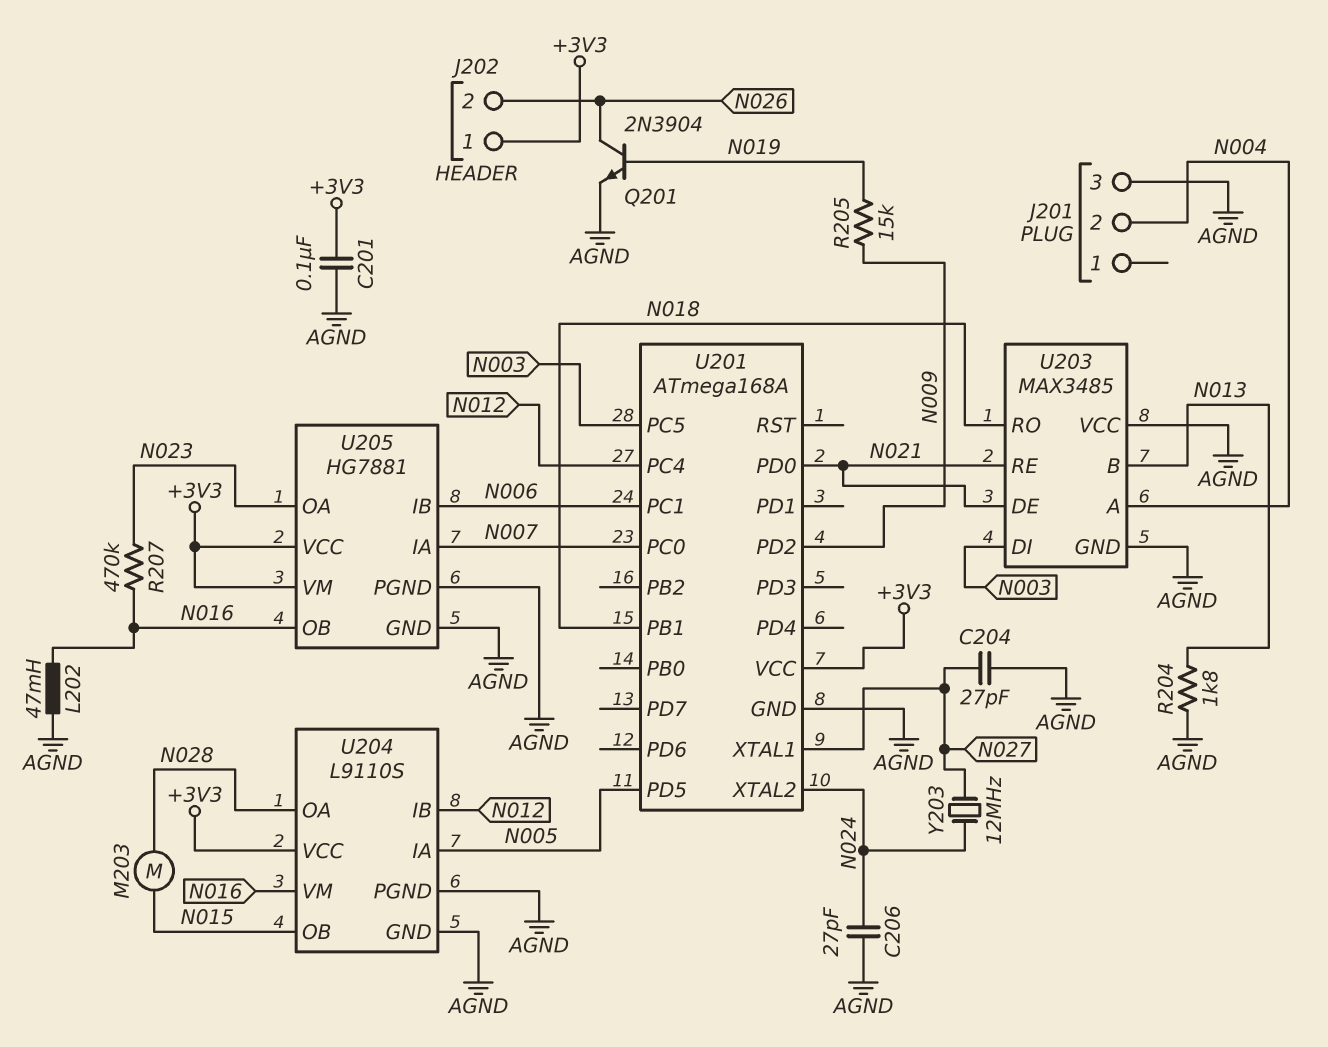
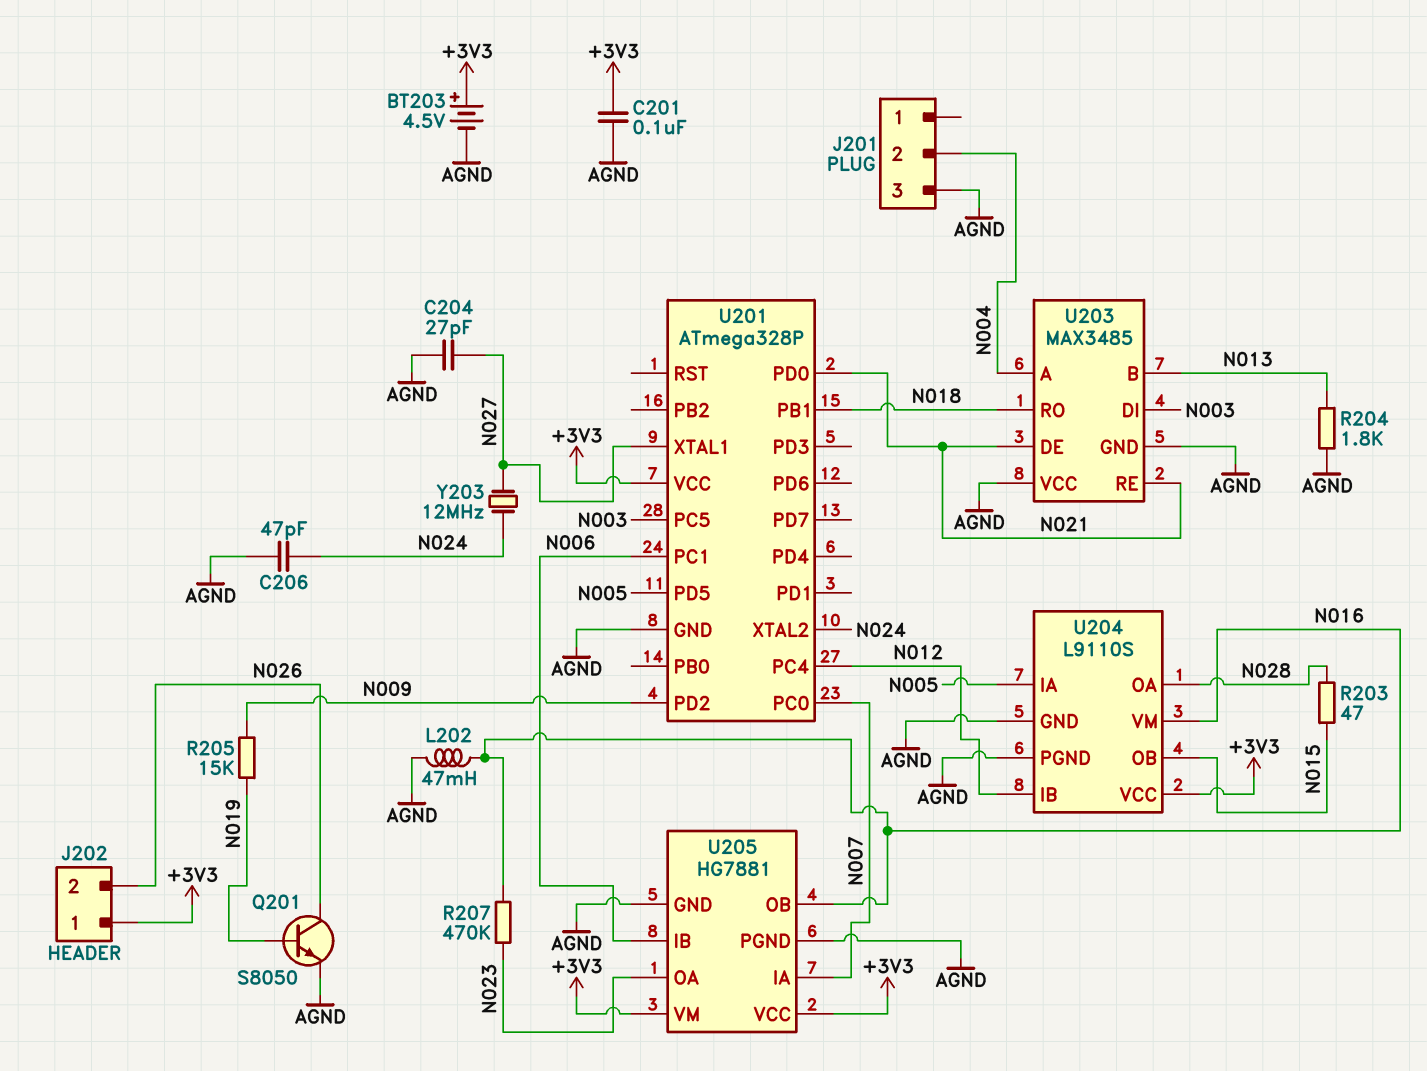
BT203: none -> 4.5V (plus +3V3, minus AGND)
C206: 27pF (AGND, N024) -> 47pF (AGND, N024)
M203: motor (N015, N028) -> none
Q201: NPN 2N3904 (B N019, C N026, E AGND) -> NPN S8050 (B N019, C N026, E AGND)
R203: none -> 47 (N015, N028)
U201: ATmega168A -> ATmega328P

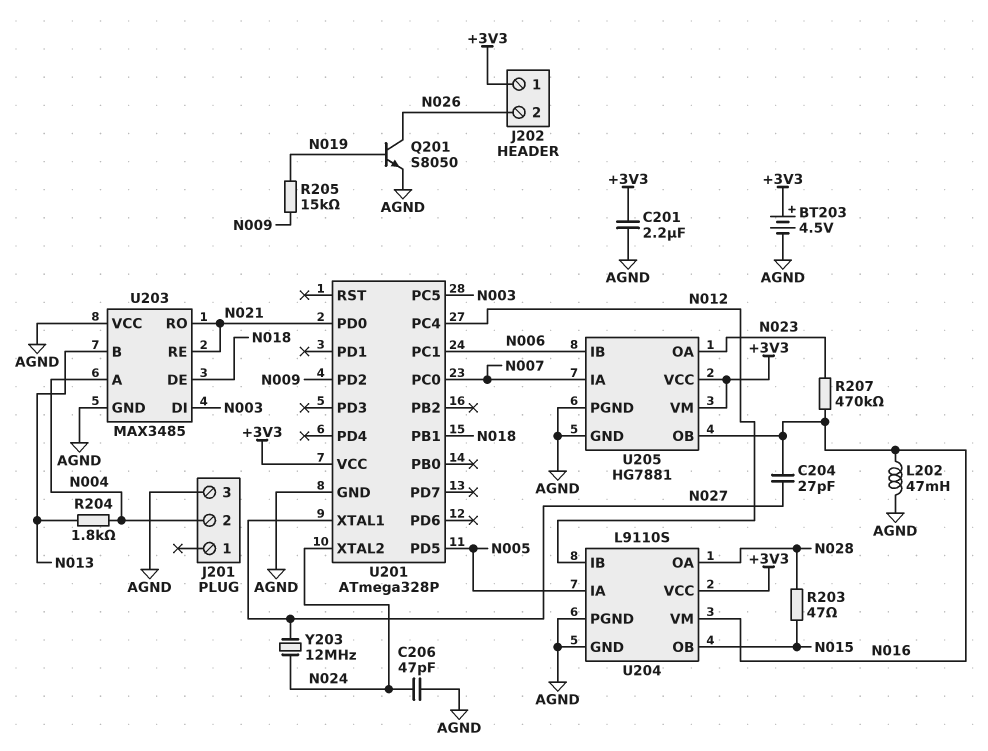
C201: 100nF (+3V3, AGND) -> 2.2uF (+3V3, AGND)
C204: 27pF (AGND, N027) -> 27pF (N016, N027)
R204: 1.8k (AGND, N013) -> 1.8k (N004, N013)
U203 pin DE: N021 -> N018
U203 pin RO: N018 -> N021

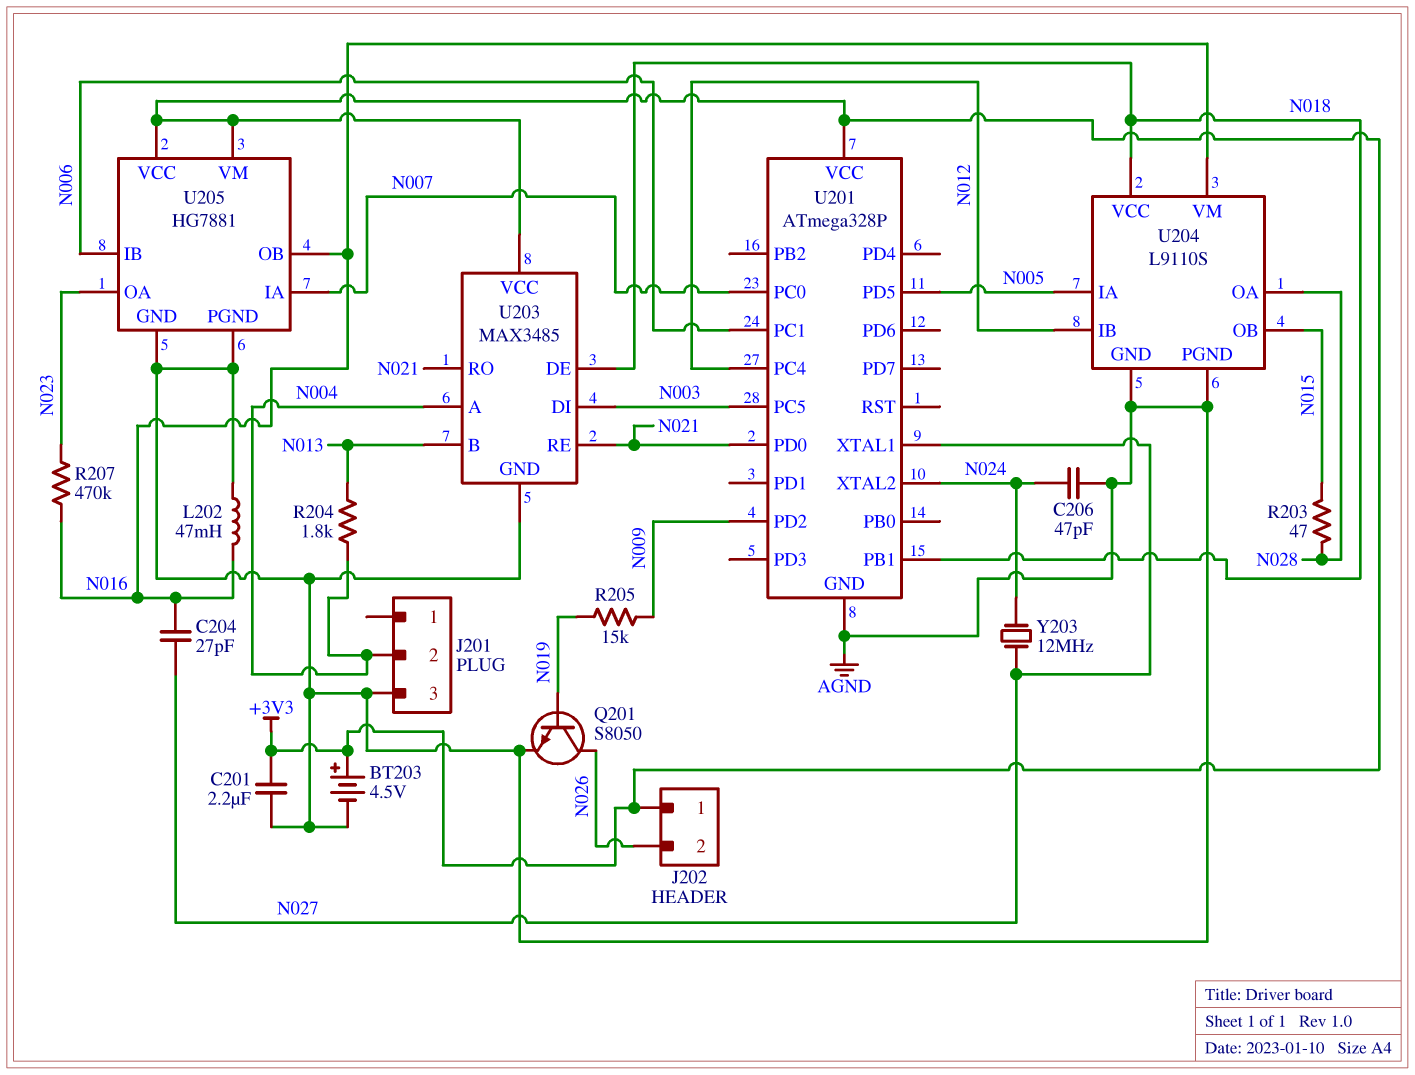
U203 pin VCC: AGND -> +3V3
U204 pin VCC: +3V3 -> N018

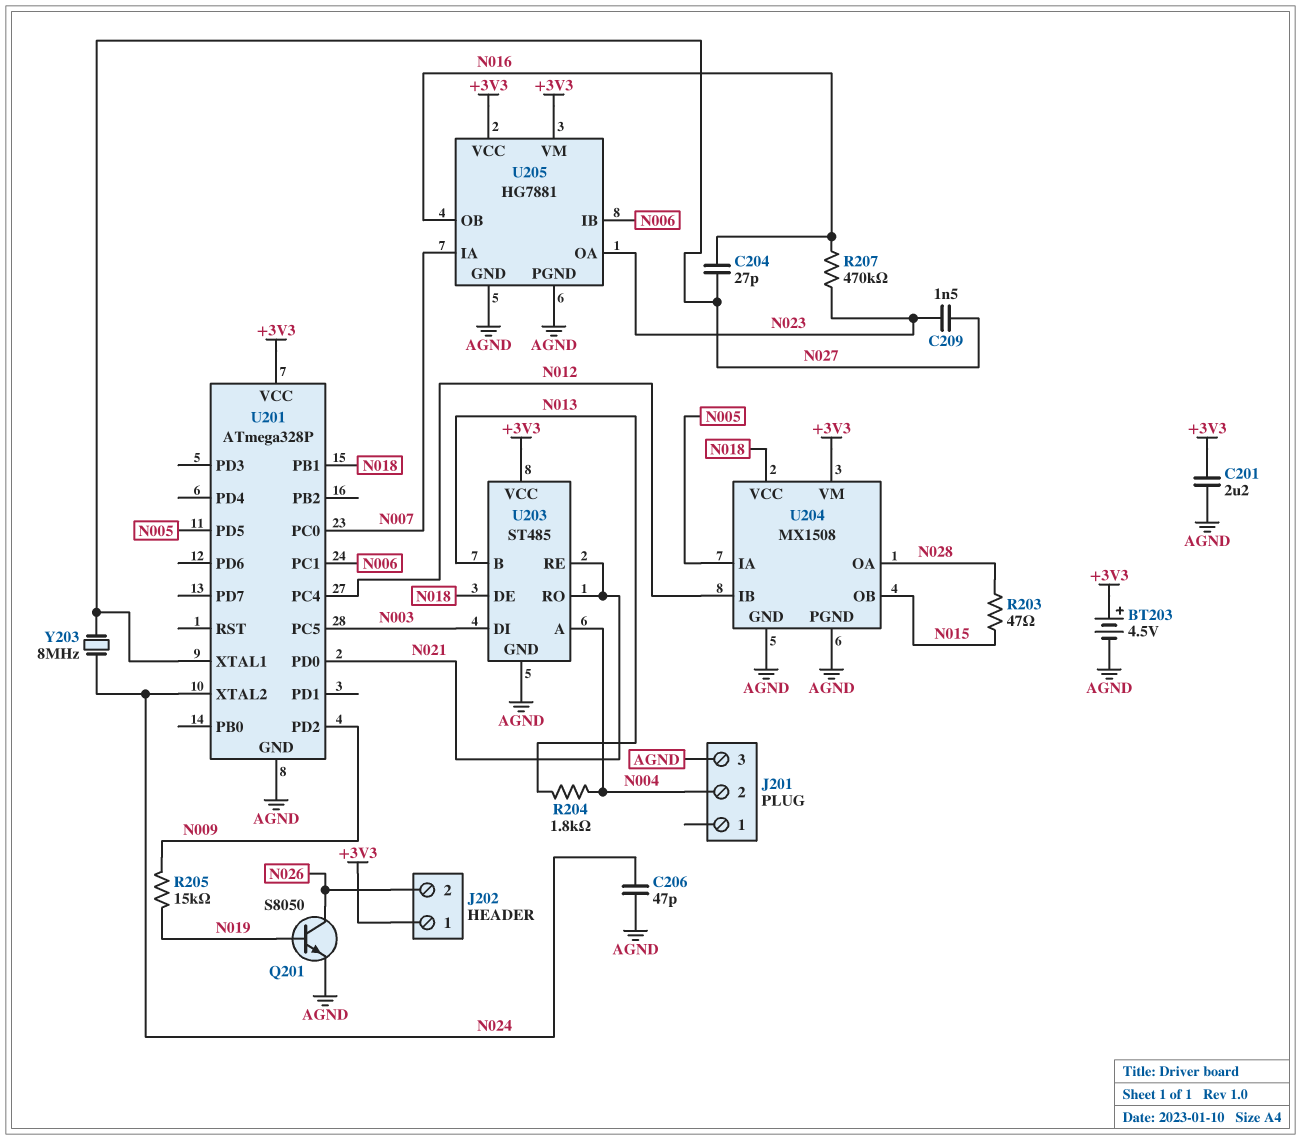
C209: none -> 1.5nF (N023, N027)
L202: 47mH (AGND, N016) -> none
U203: MAX3485 -> ST485
U204: L9110S -> MX1508
U204 pin VM: N016 -> +3V3
Y203: 12MHz (N024, N027) -> 8MHz (N024, N027)

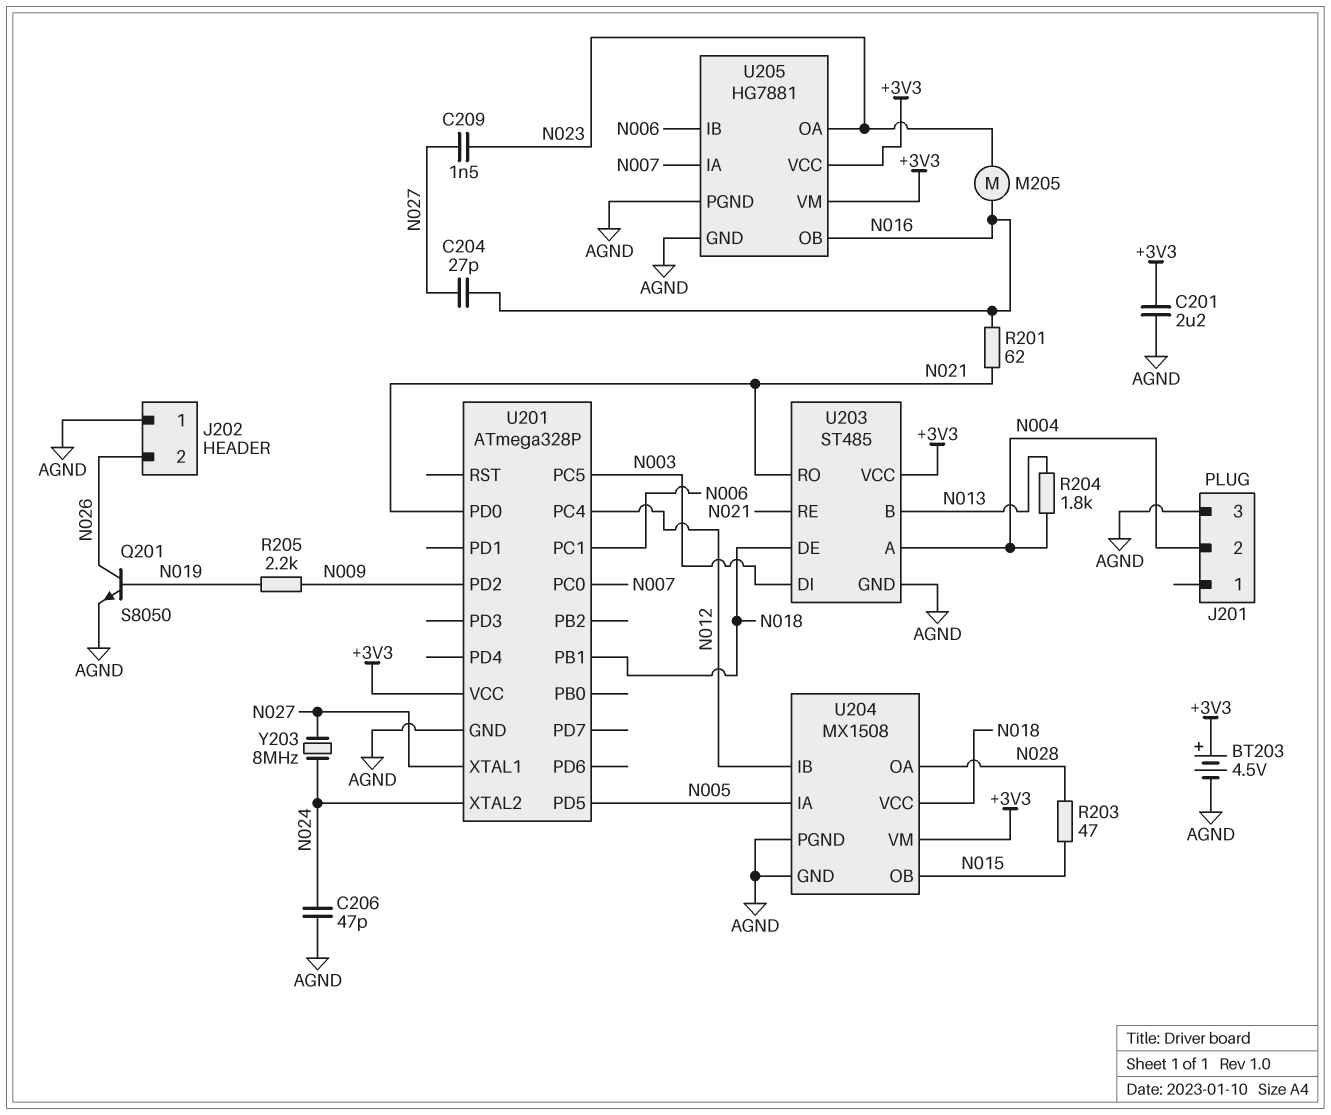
J202 pin 1: +3V3 -> AGND
M205: none -> motor (N016, N023)
R201: none -> 62 (N016, N021)
R205: 15k (N009, N019) -> 2.2k (N009, N019)
R207: 470k (N016, N023) -> none

